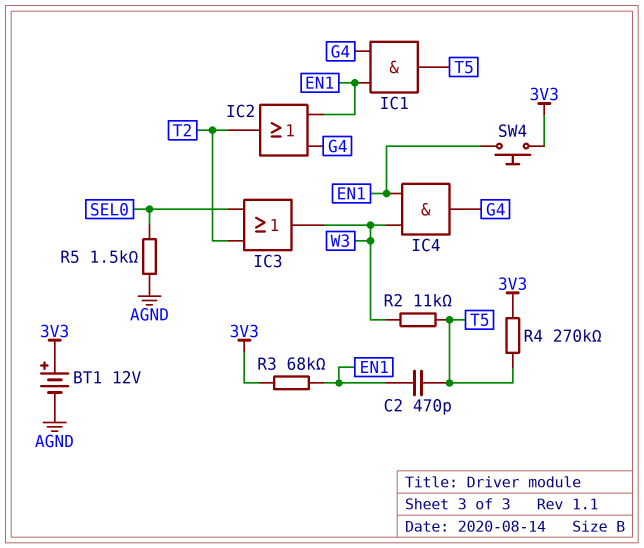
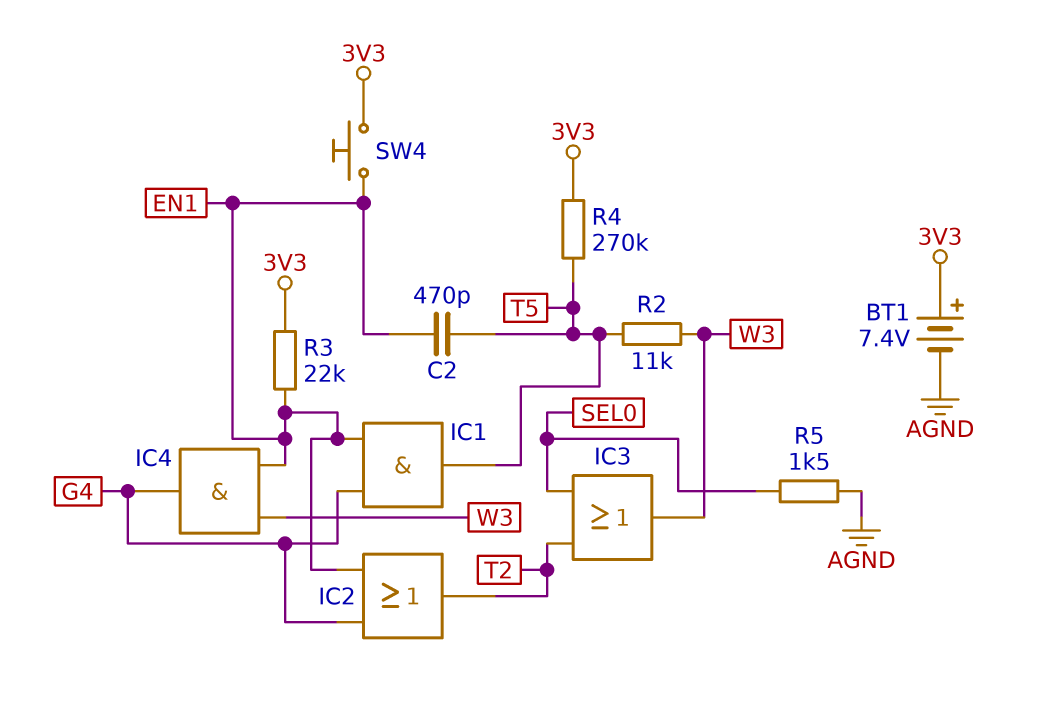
BT1: 12V (plus 3V3, minus AGND) -> 7.4V (plus 3V3, minus AGND)
R3: 68k (3V3, EN1) -> 22k (3V3, EN1)

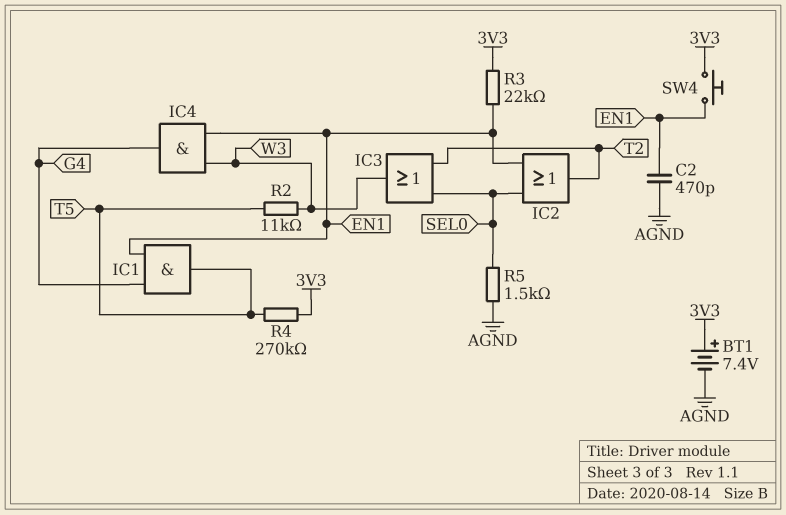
C2: 470pF (EN1, T5) -> 470pF (AGND, EN1)
IC2: OR (in EN1, in G4, out T2) -> OR (in EN1, in SEL0, out T2)

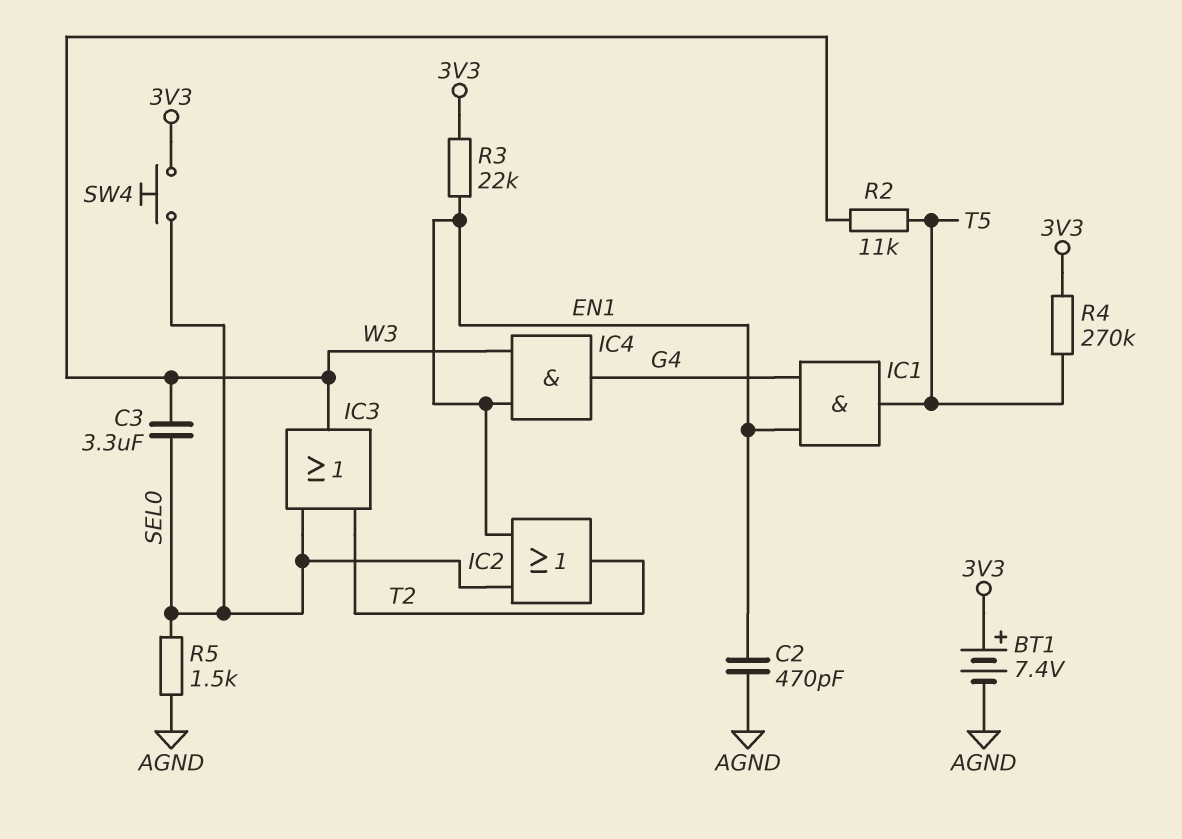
C3: none -> 3.3uF (SEL0, W3)
SW4: button (3V3, EN1) -> button (3V3, SEL0)

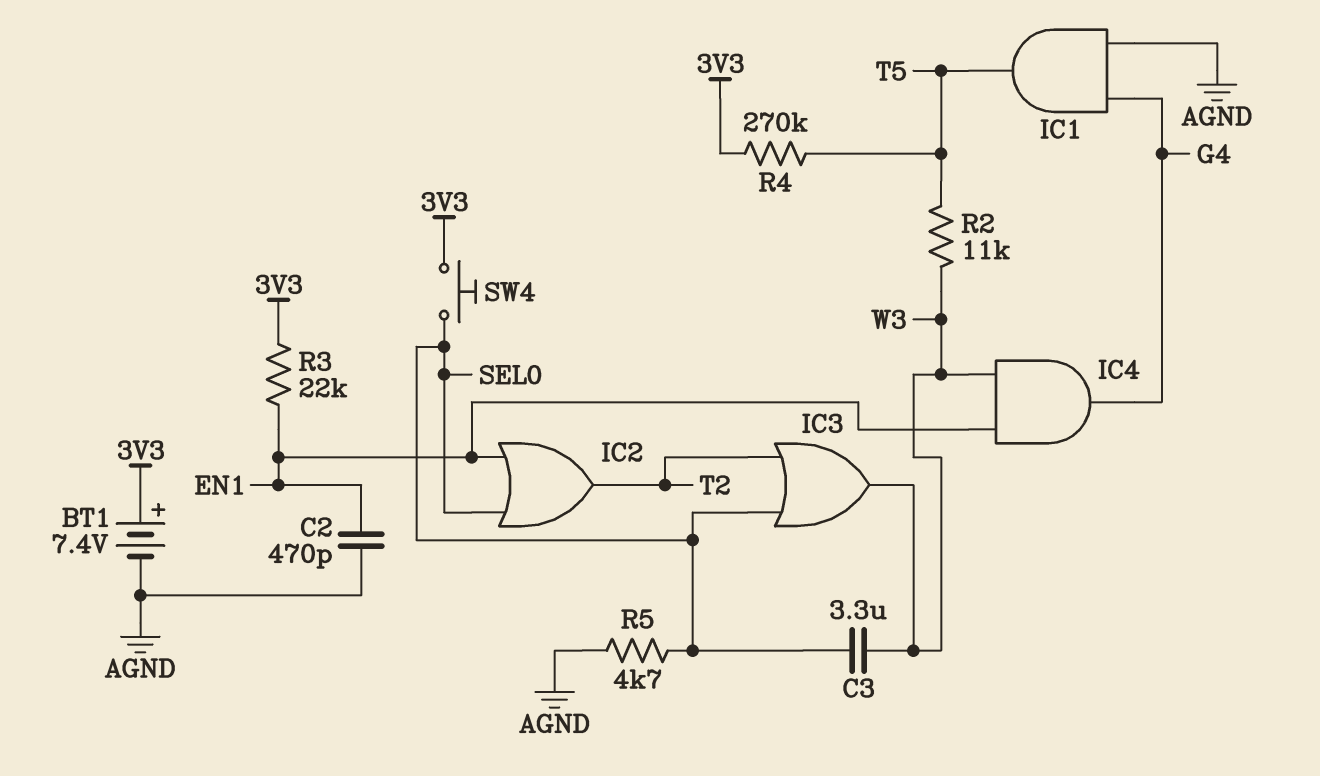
IC1: AND (in EN1, in G4, out T5) -> AND (in AGND, in G4, out T5)
R5: 1.5k (AGND, SEL0) -> 4.7k (AGND, SEL0)

